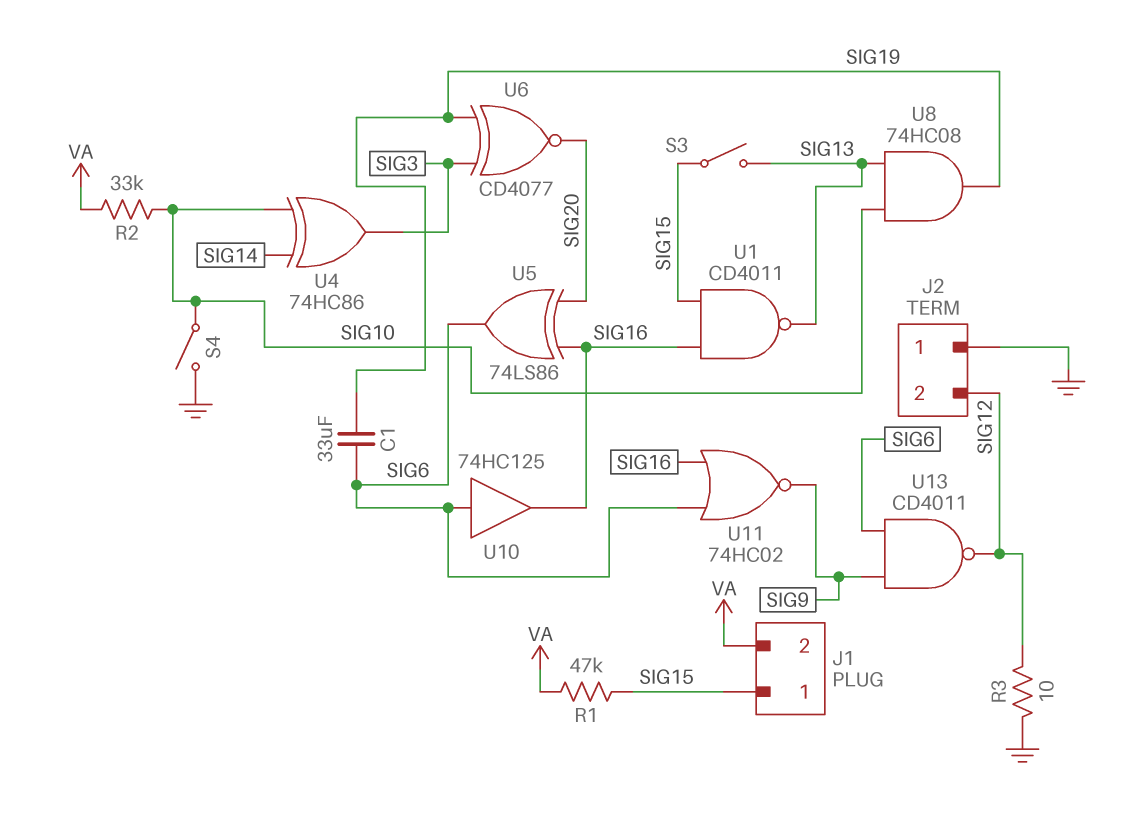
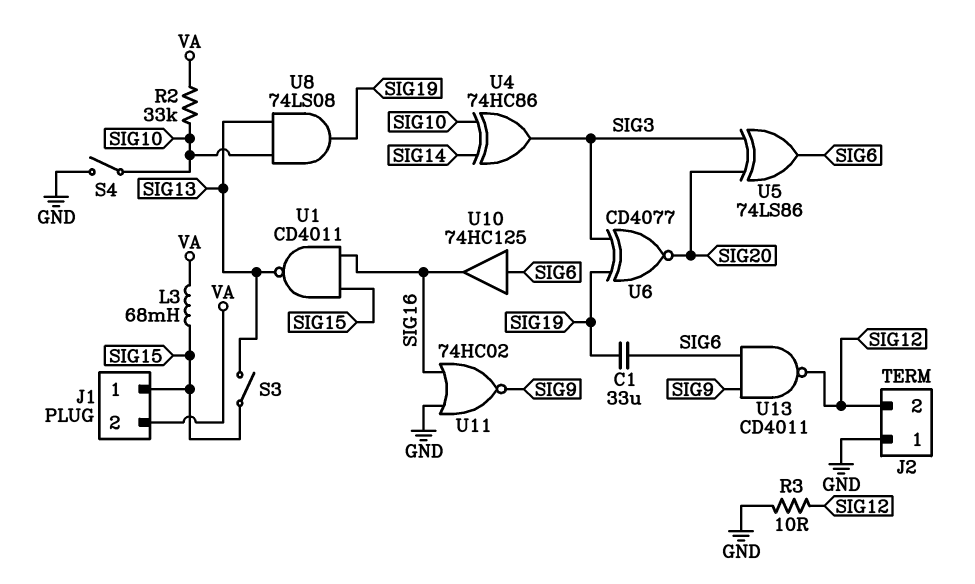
L3: none -> 68mH (SIG15, VA)
R1: 47k (SIG15, VA) -> none
U5: XOR 74LS86 (in SIG16, in SIG20, out SIG6) -> XOR 74LS86 (in SIG3, in SIG20, out SIG6)
U8: AND 74HC08 (in SIG10, in SIG13, out SIG19) -> AND 74LS08 (in SIG10, in SIG13, out SIG19)
U11: NOR 74HC02 (in SIG6, in SIG16, out SIG9) -> NOR 74HC02 (in GND, in SIG16, out SIG9)

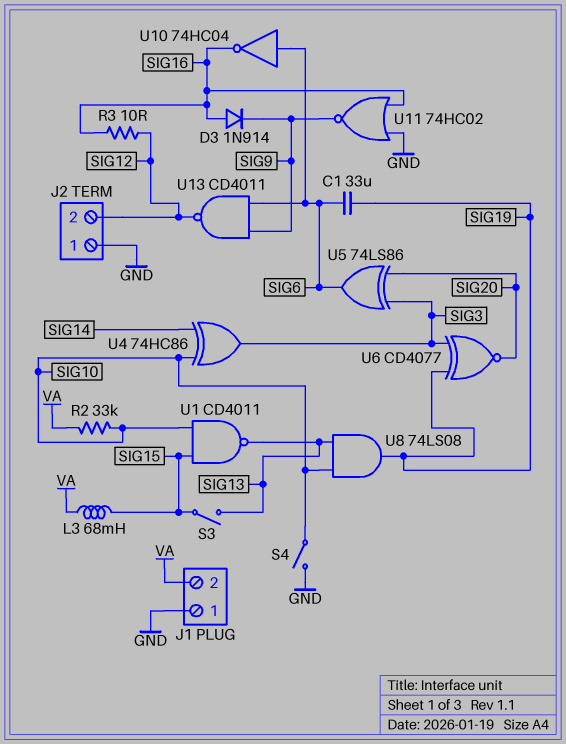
D3: none -> diode 1N914 (A SIG16, K SIG9)
J1 pin 1: SIG15 -> GND
R3: 10 (GND, SIG12) -> 10 (SIG12, SIG16)
U1: NAND CD4011 (in SIG15, in SIG16, out SIG13) -> NAND CD4011 (in SIG10, in SIG15, out SIG13)
U10: buffer 74HC125 (in SIG6, out SIG16) -> NOT 74HC04 (in SIG6, out SIG16)

